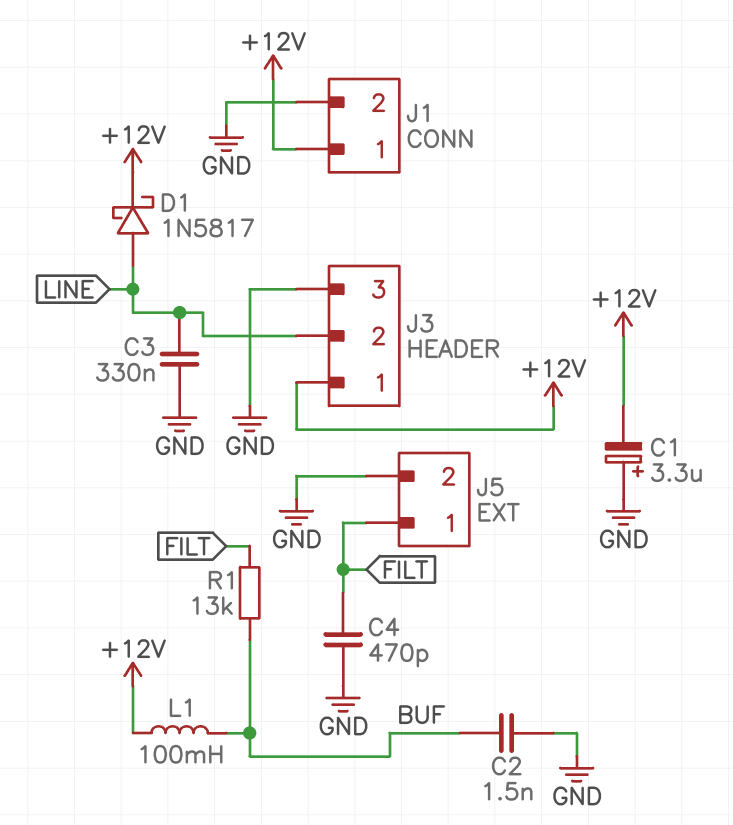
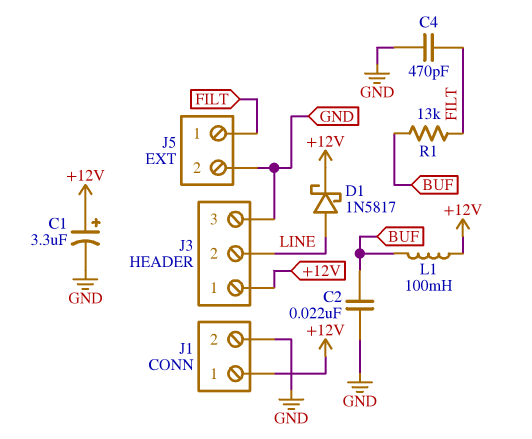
C1: 3.3uF (plus GND, minus +12V) -> 3.3uF (plus +12V, minus GND)
C2: 1.5nF (BUF, GND) -> 22nF (BUF, GND)
C3: 330nF (GND, LINE) -> none

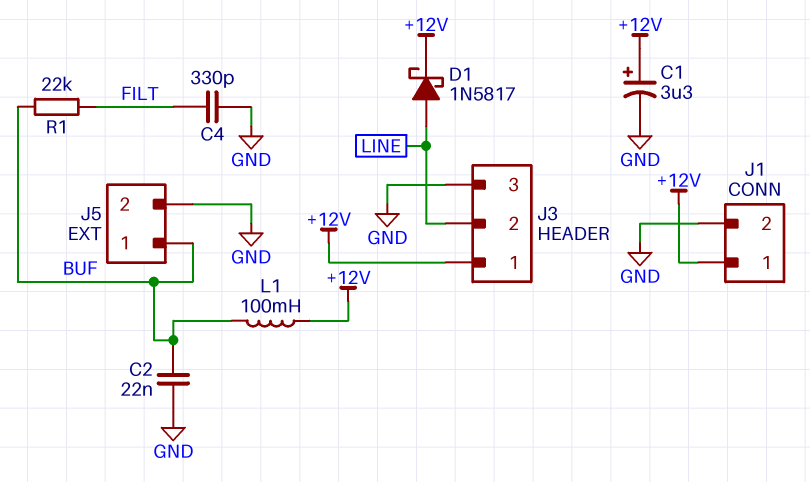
C4: 470pF (FILT, GND) -> 330pF (FILT, GND)
J5 pin 1: FILT -> BUF
R1: 13k (BUF, FILT) -> 22k (BUF, FILT)

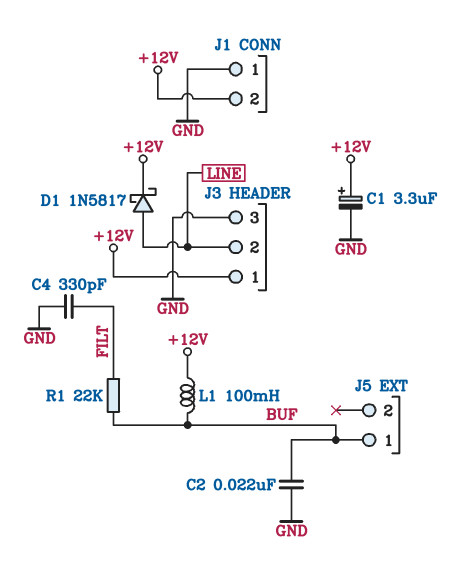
J1 pin 1: +12V -> GND
J1 pin 2: GND -> +12V
J5 pin 2: GND -> none

